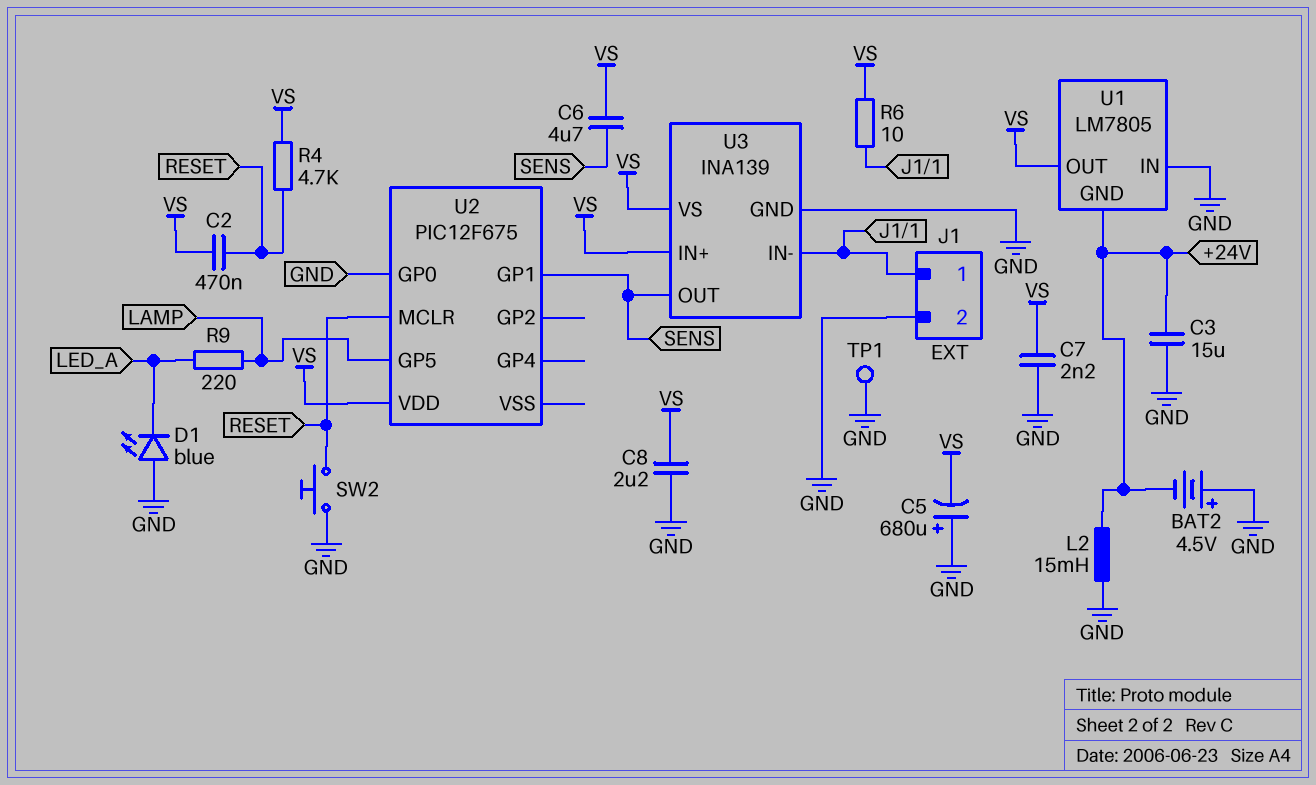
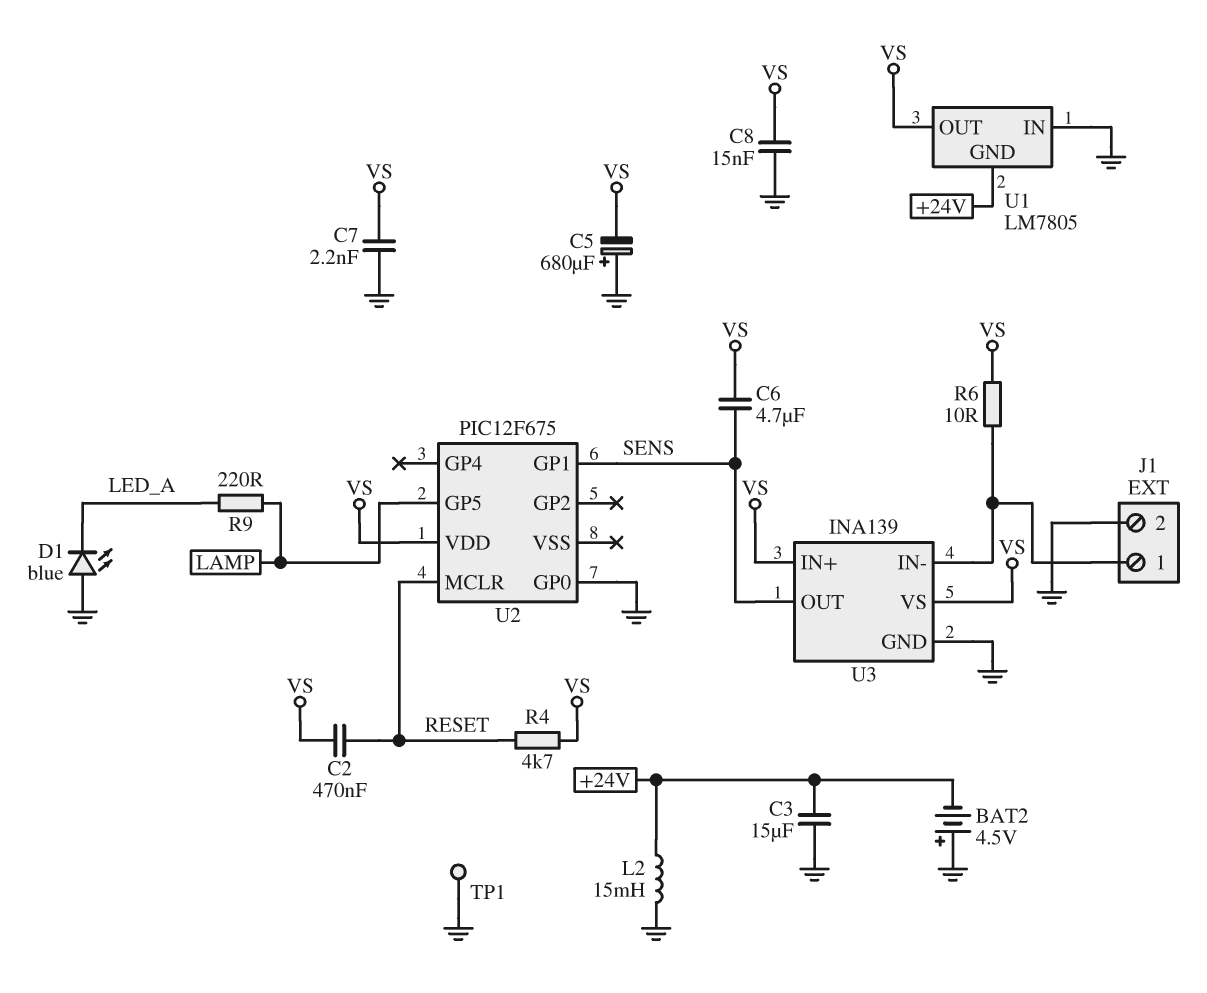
C8: 2.2uF (GND, VS) -> 15nF (GND, VS)
SW2: button (GND, RESET) -> none

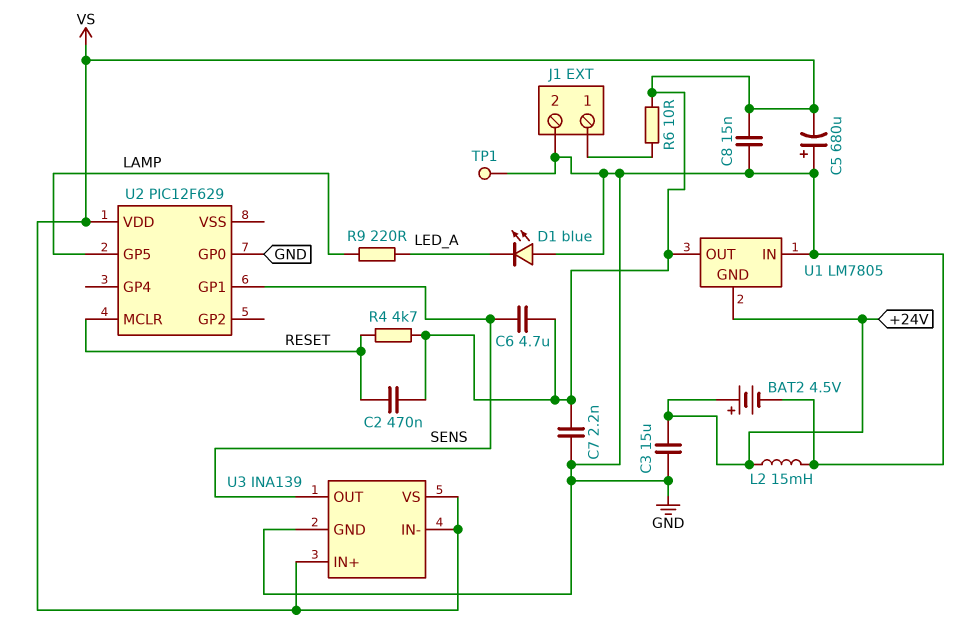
BAT2: 4.5V (plus GND, minus +24V) -> 4.5V (plus +24V, minus GND)
U2: PIC12F675 -> PIC12F629
U3 pin IN-: J1/1 -> VS

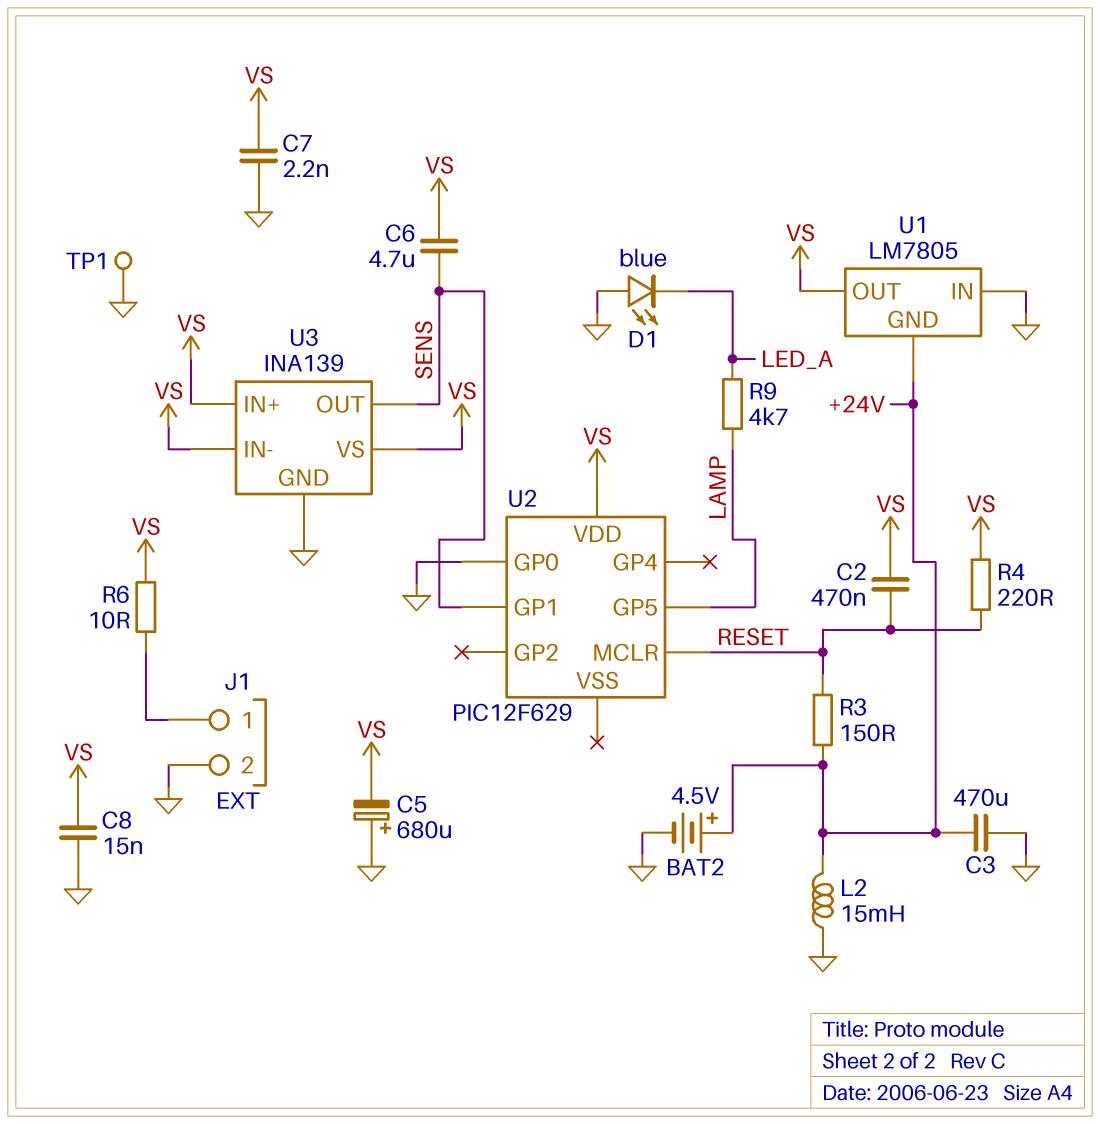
C3: 15uF (+24V, GND) -> 470uF (+24V, GND)
R3: none -> 150 (+24V, RESET)
R4: 4.7k (RESET, VS) -> 220 (RESET, VS)
R9: 220 (LAMP, LED_A) -> 4.7k (LAMP, LED_A)

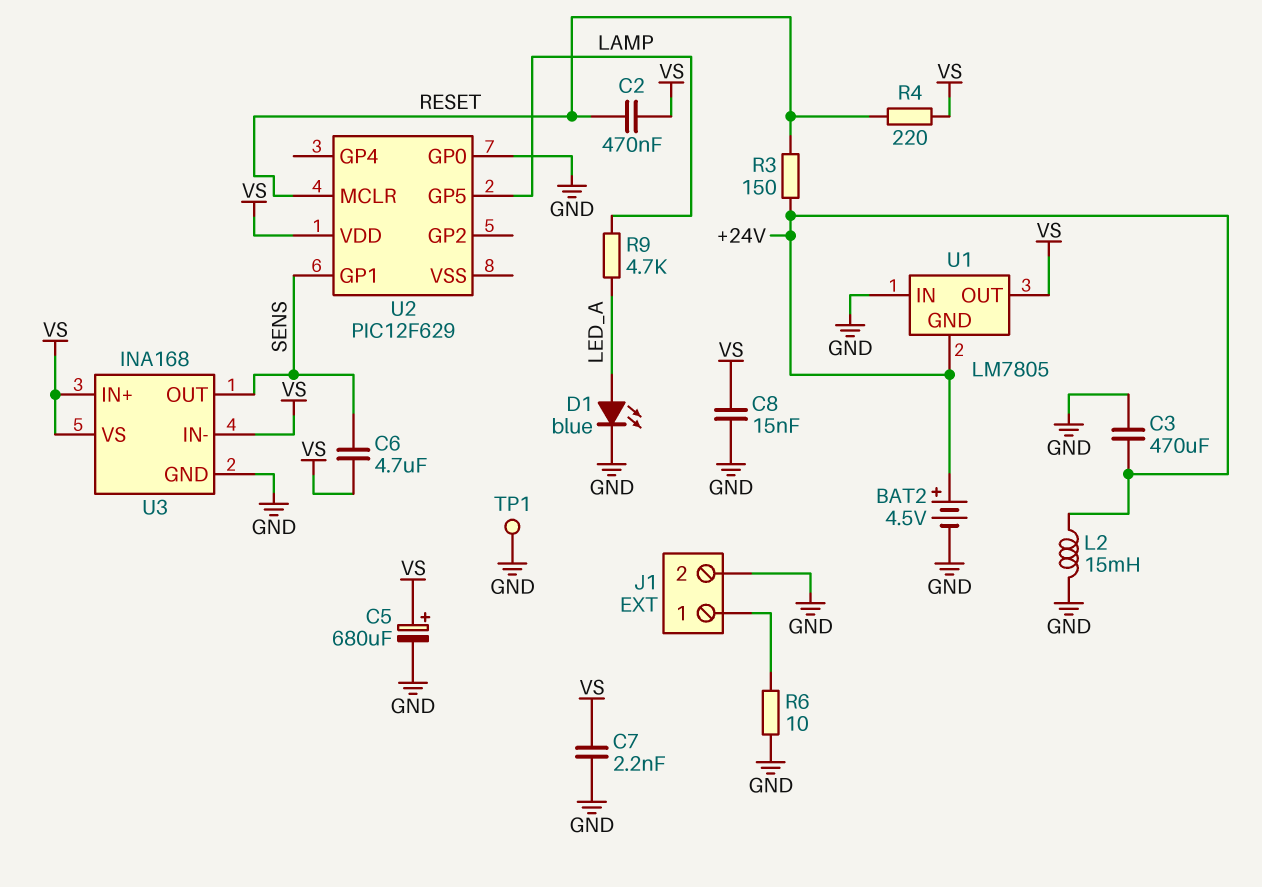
C5: 680uF (plus GND, minus VS) -> 680uF (plus VS, minus GND)
D1: LED blue (A GND, K LED_A) -> LED blue (A LED_A, K GND)
R6: 10 (J1/1, VS) -> 10 (GND, J1/1)
U3: INA139 -> INA168

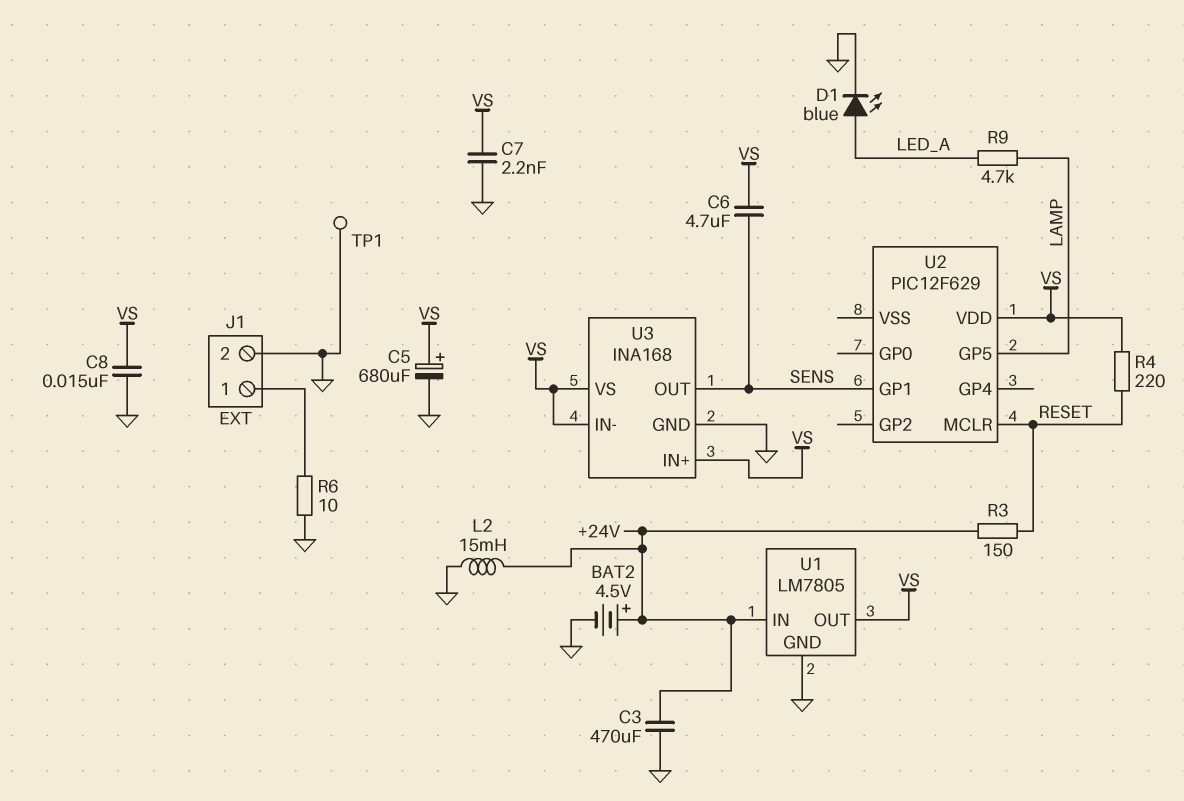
C2: 470nF (RESET, VS) -> none
U1 pin GND: +24V -> GND
U1 pin IN: GND -> +24V
U2 pin GP0: GND -> none

